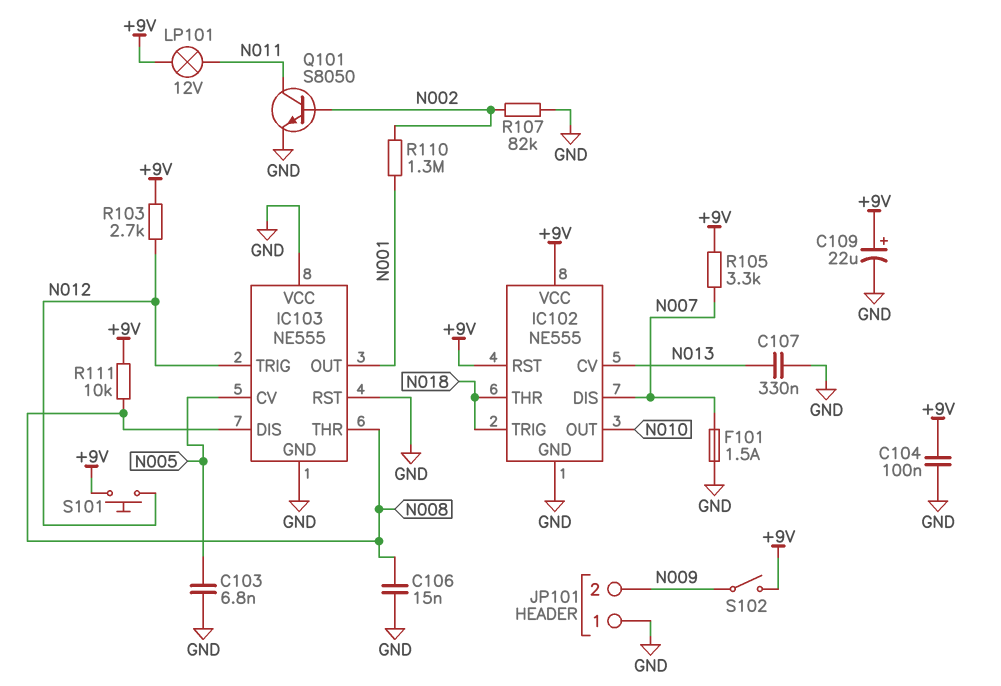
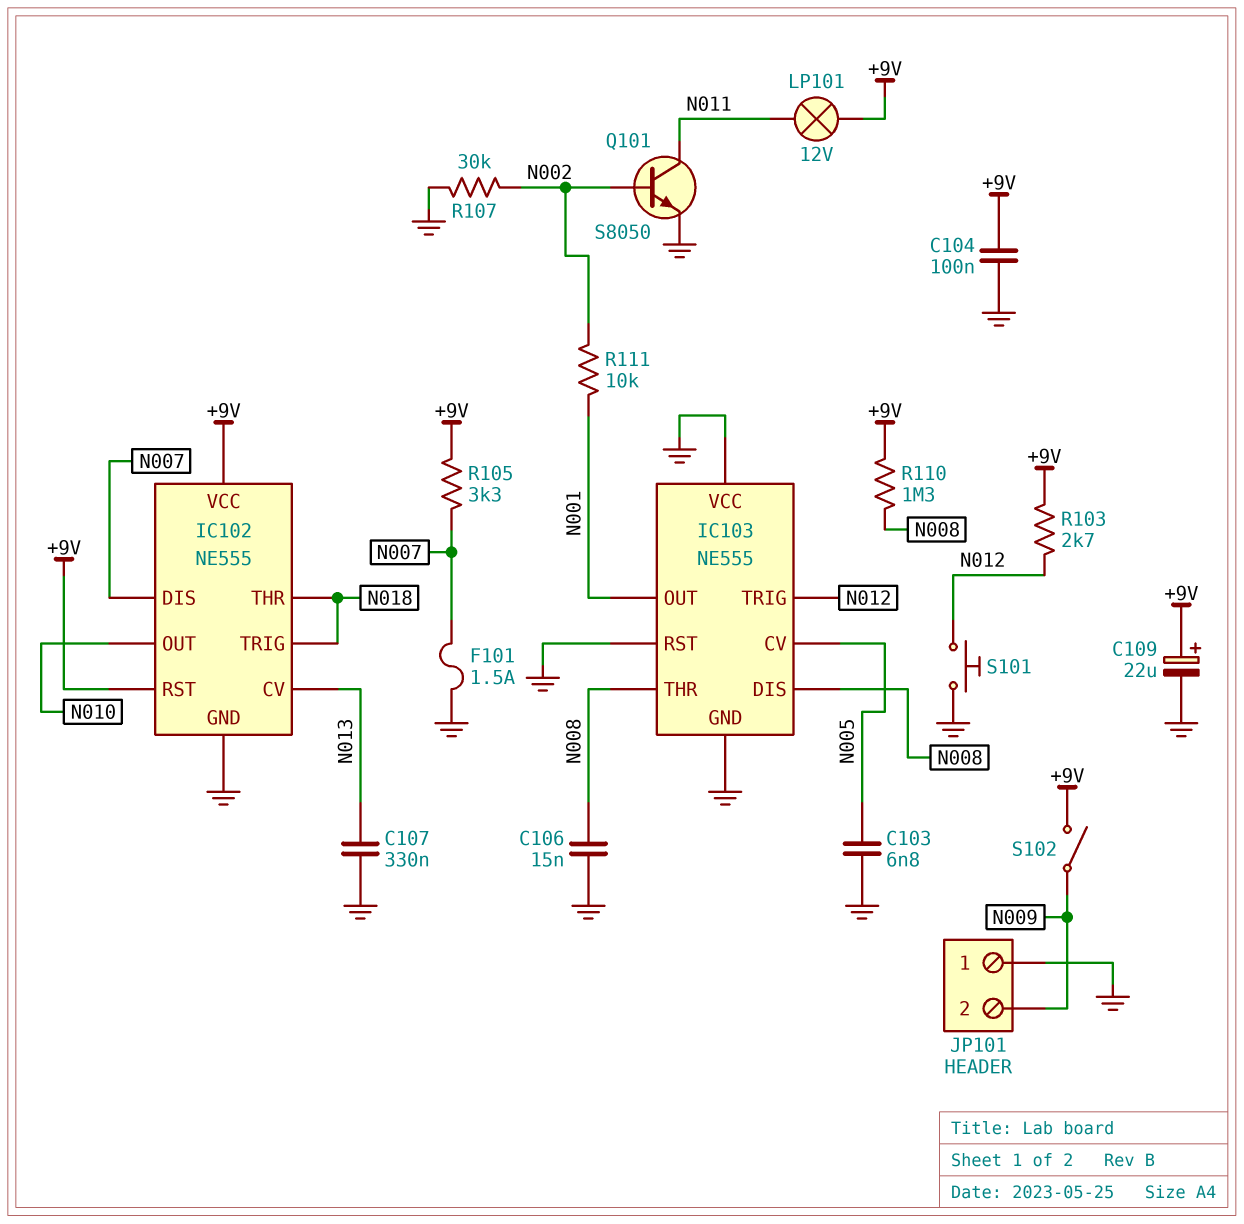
R107: 82k (GND, N002) -> 30k (GND, N002)
R110: 1.3M (N001, N002) -> 1.3M (+9V, N008)
R111: 10k (+9V, N008) -> 10k (N001, N002)
S101: button (+9V, N012) -> button (GND, N012)

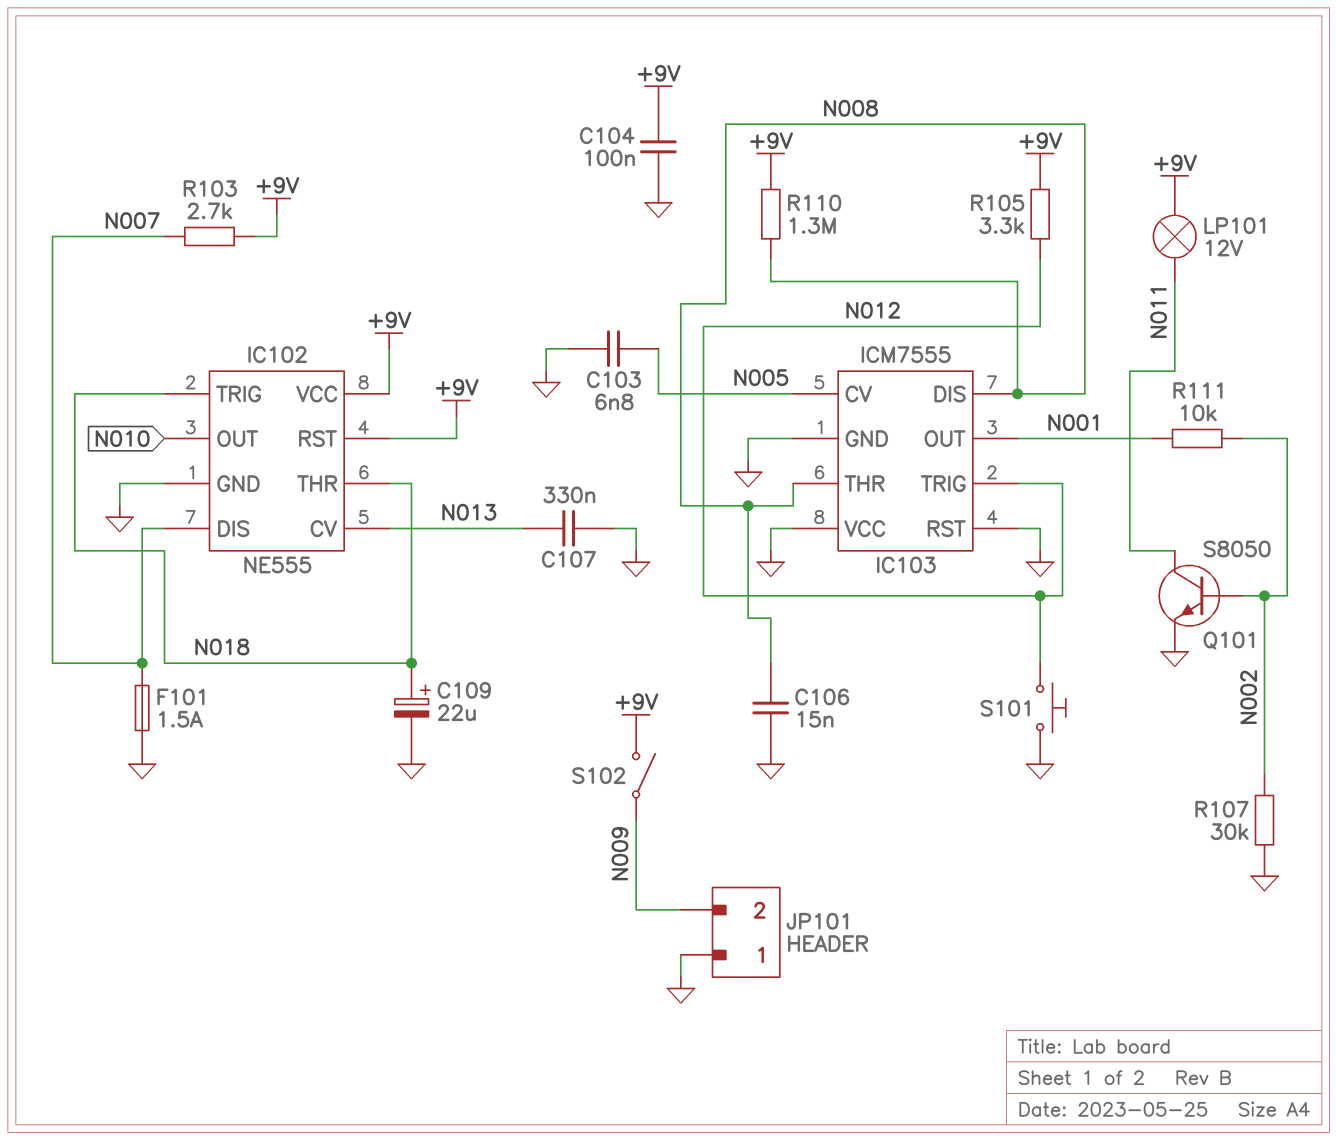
C109: 22uF (plus +9V, minus GND) -> 22uF (plus N018, minus GND)
IC103: NE555 -> ICM7555
R103: 2.7k (+9V, N012) -> 2.7k (+9V, N007)
R105: 3.3k (+9V, N007) -> 3.3k (+9V, N012)

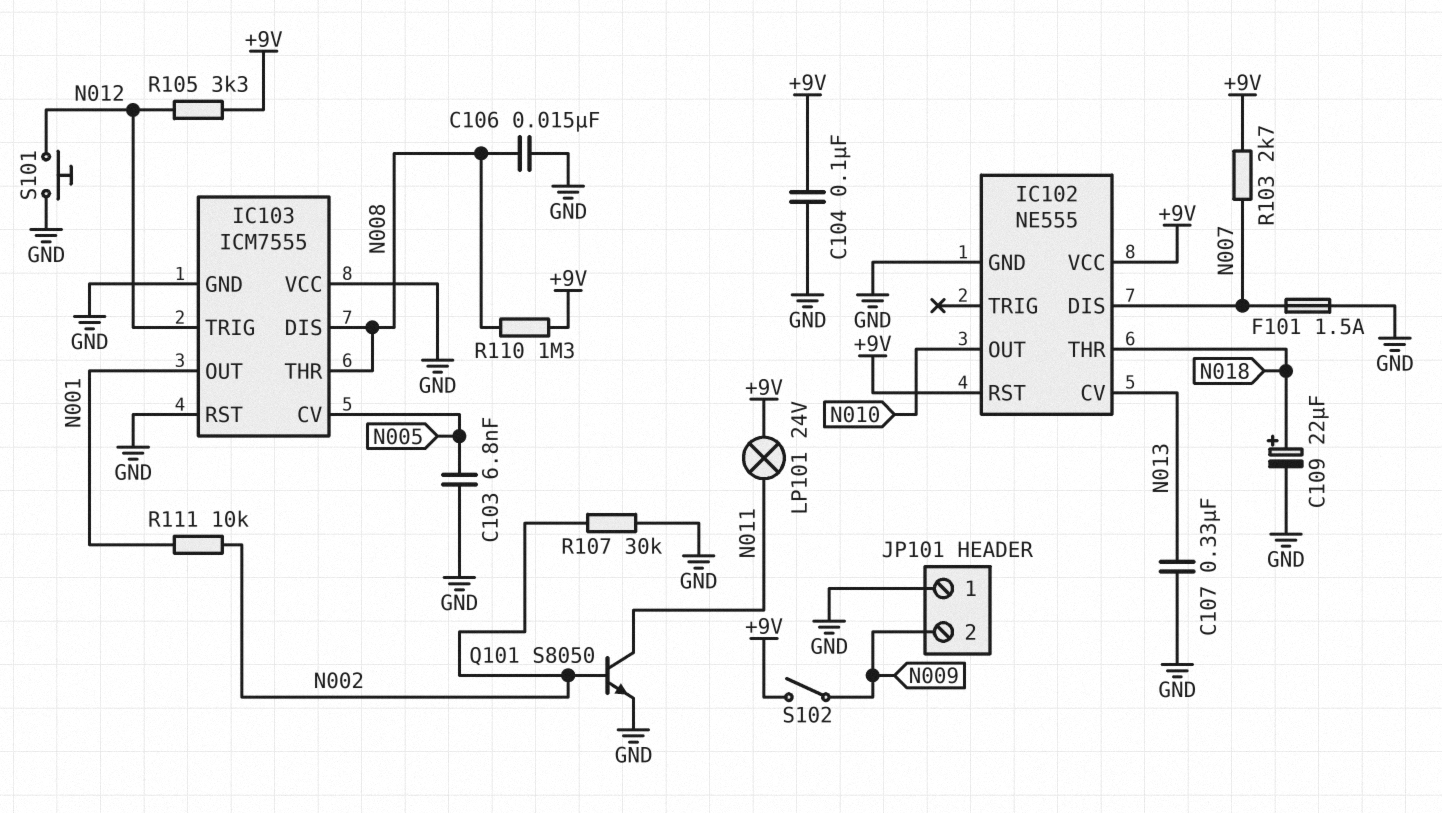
IC102 pin TRIG: N018 -> none
LP101: lamp 12V (+9V, N011) -> lamp 24V (+9V, N011)

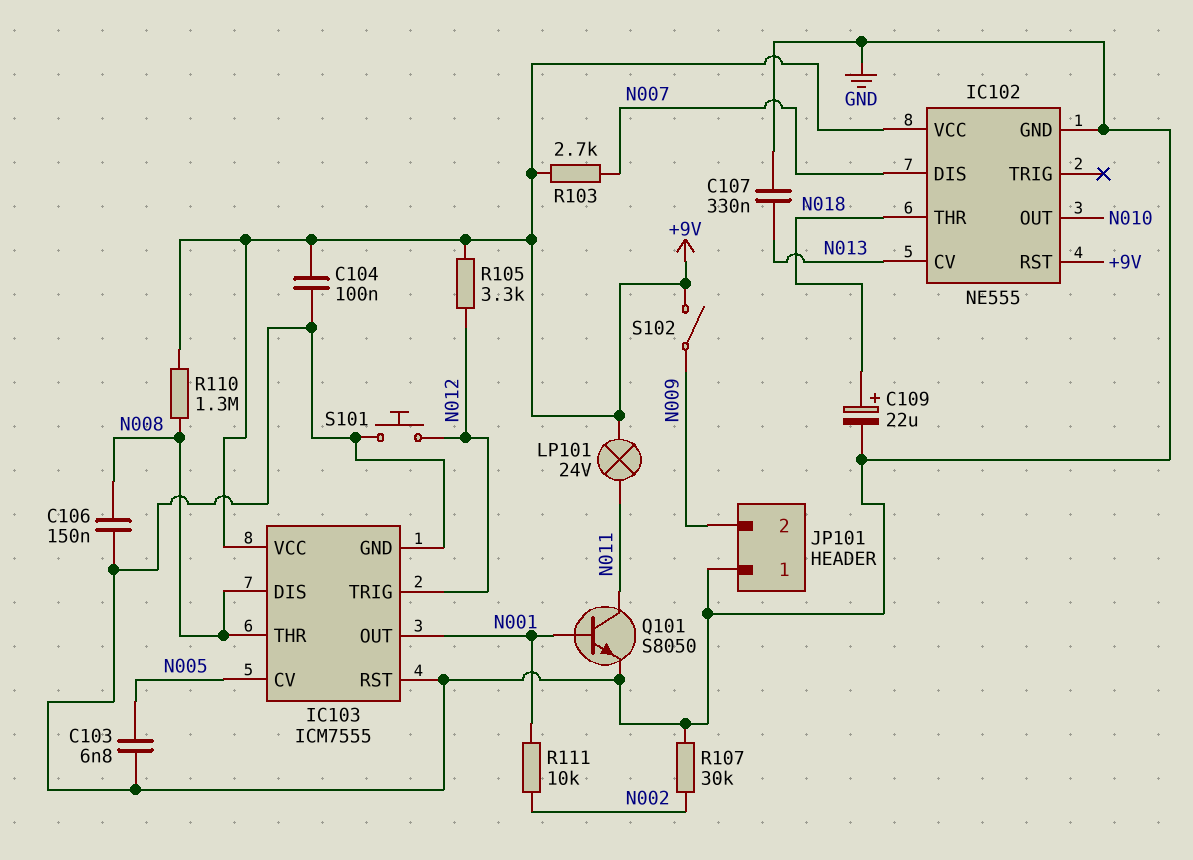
C106: 15nF (GND, N008) -> 150nF (GND, N008)
F101: 1.5A (GND, N007) -> none
IC103 pin VCC: GND -> +9V
Q101: NPN S8050 (B N002, C N011, E GND) -> NPN S8050 (B N001, C N011, E GND)

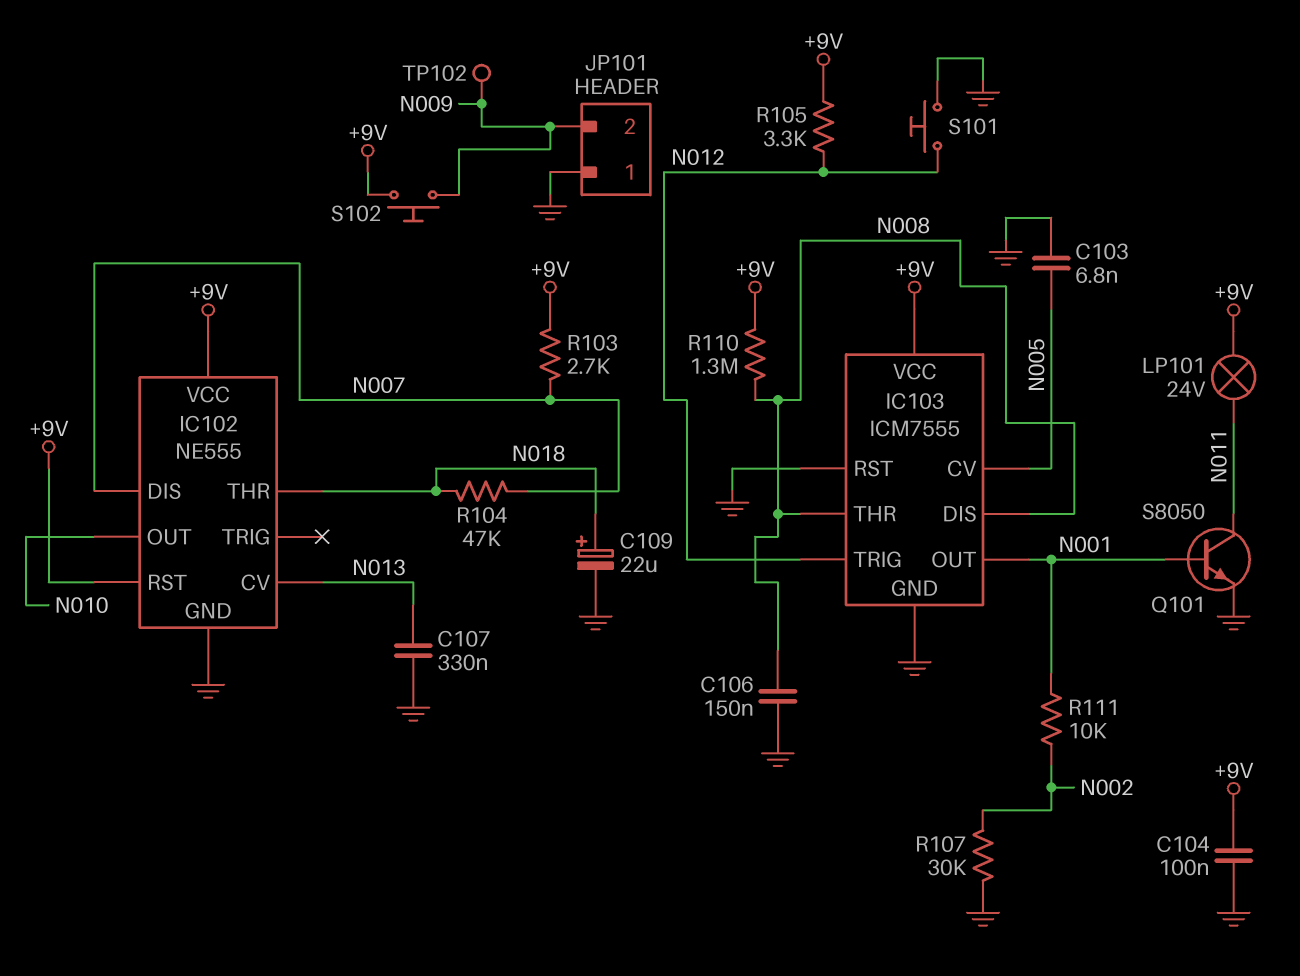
R104: none -> 47k (N007, N018)
S102: switch (+9V, N009) -> button (+9V, N009)
TP102: none -> test point (N009)

